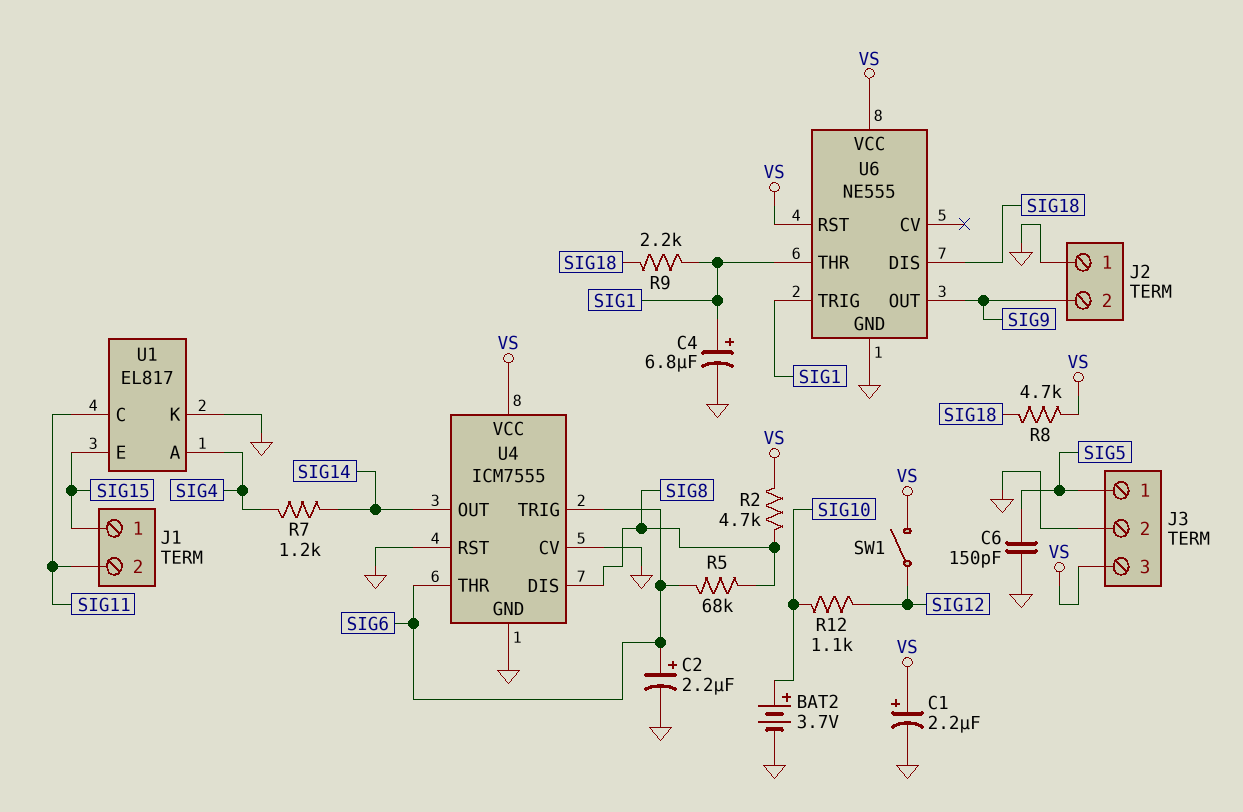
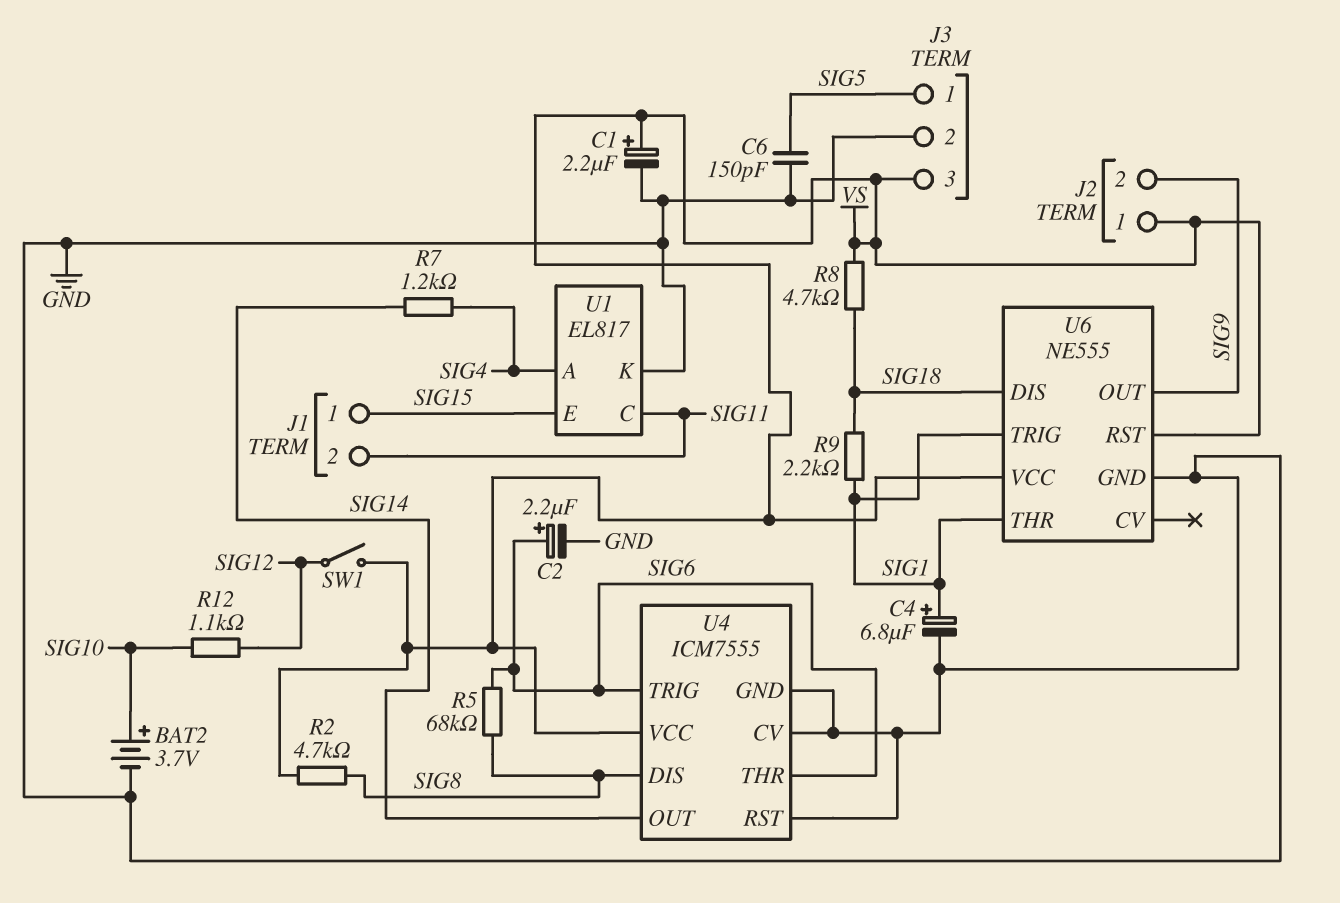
J2 pin 1: GND -> VS

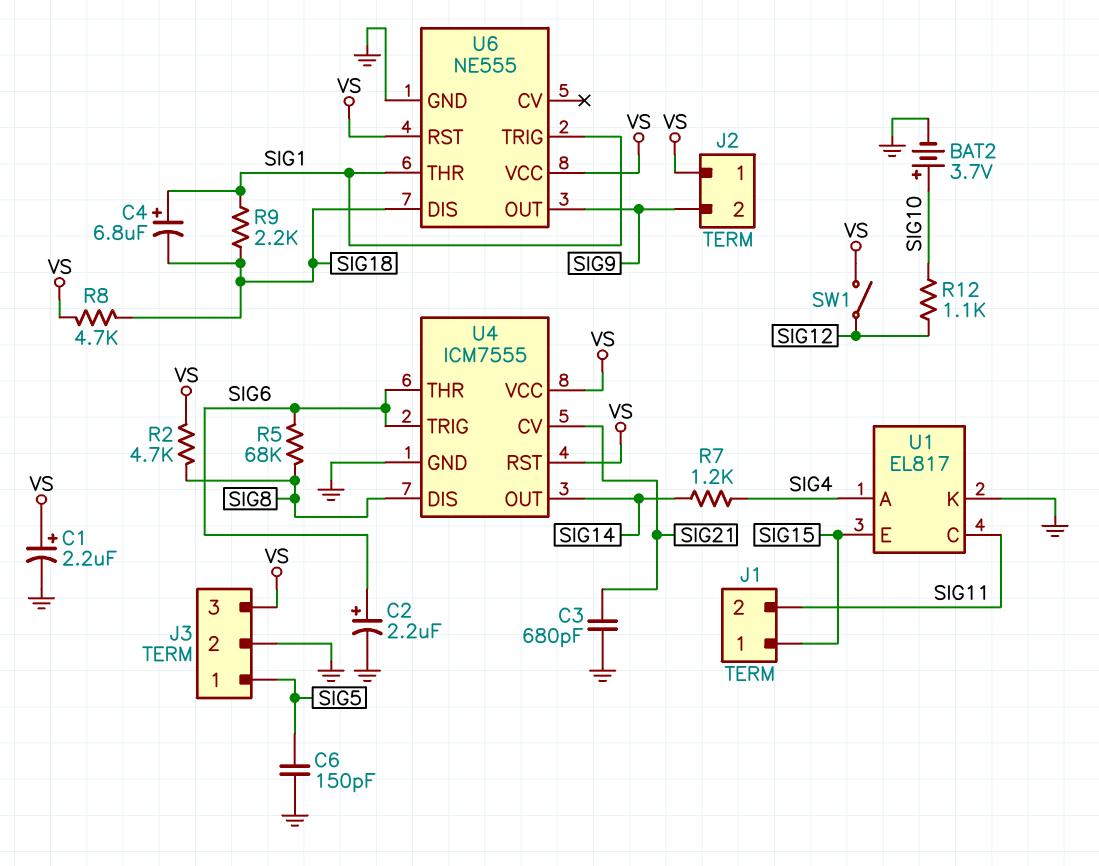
C3: none -> 680pF (GND, SIG21)
C4: 6.8uF (plus SIG1, minus GND) -> 6.8uF (plus SIG1, minus SIG18)
U4 pin CV: GND -> SIG21
U4 pin RST: GND -> VS

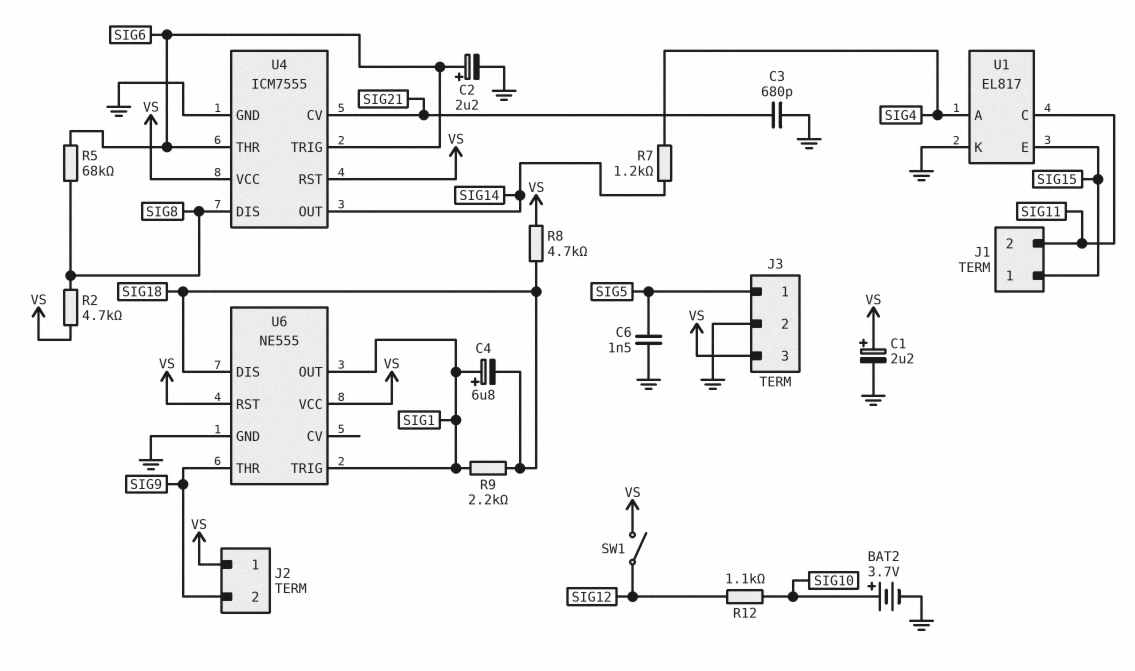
C6: 150pF (GND, SIG5) -> 1.5nF (GND, SIG5)
U6 pin OUT: SIG9 -> SIG1
U6 pin THR: SIG1 -> SIG9

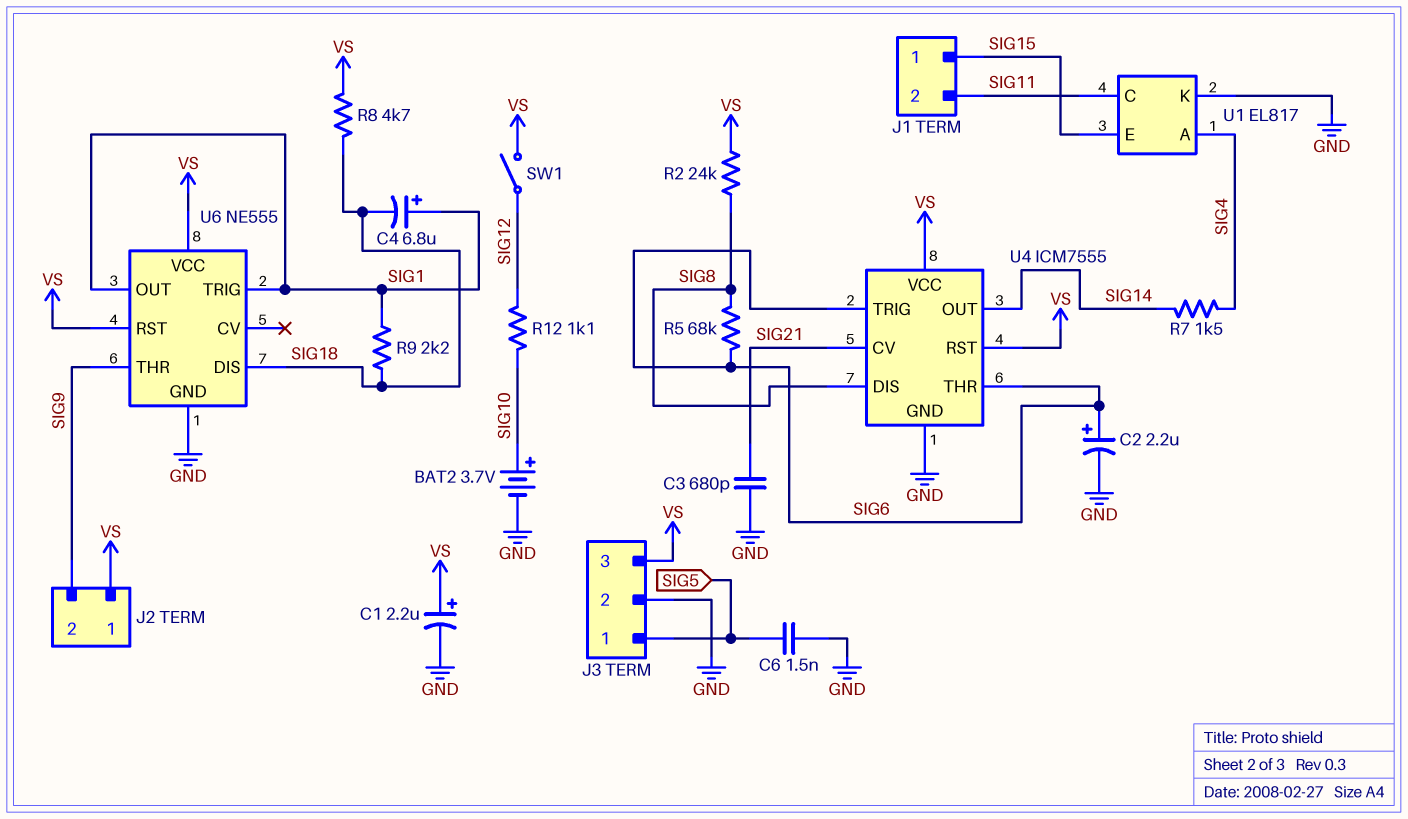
R2: 4.7k (SIG8, VS) -> 24k (SIG8, VS)
R7: 1.2k (SIG4, SIG14) -> 1.5k (SIG4, SIG14)

